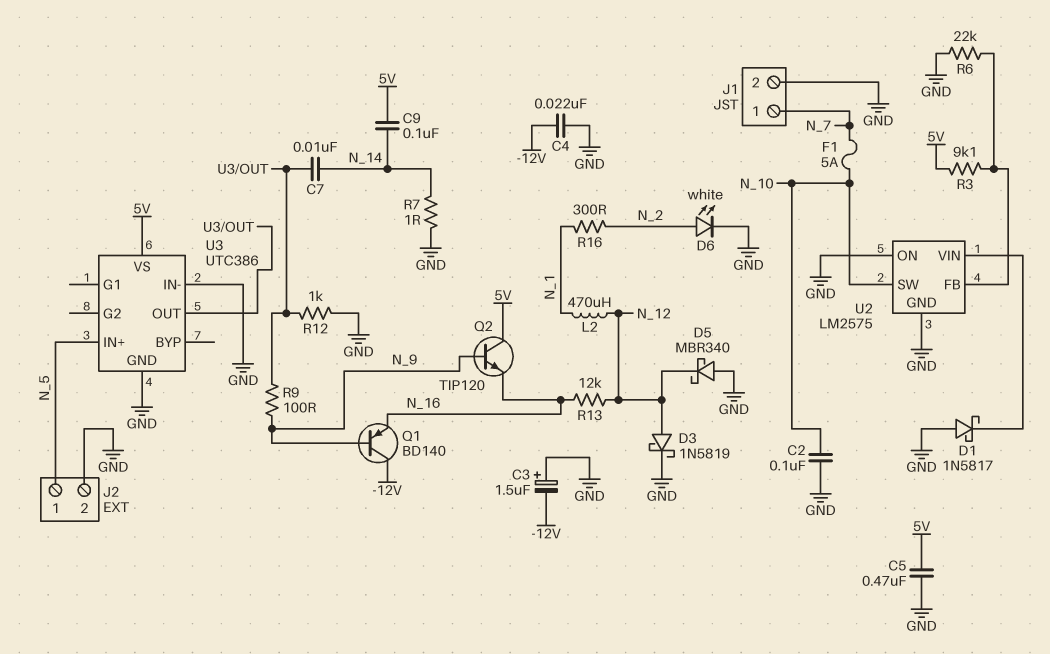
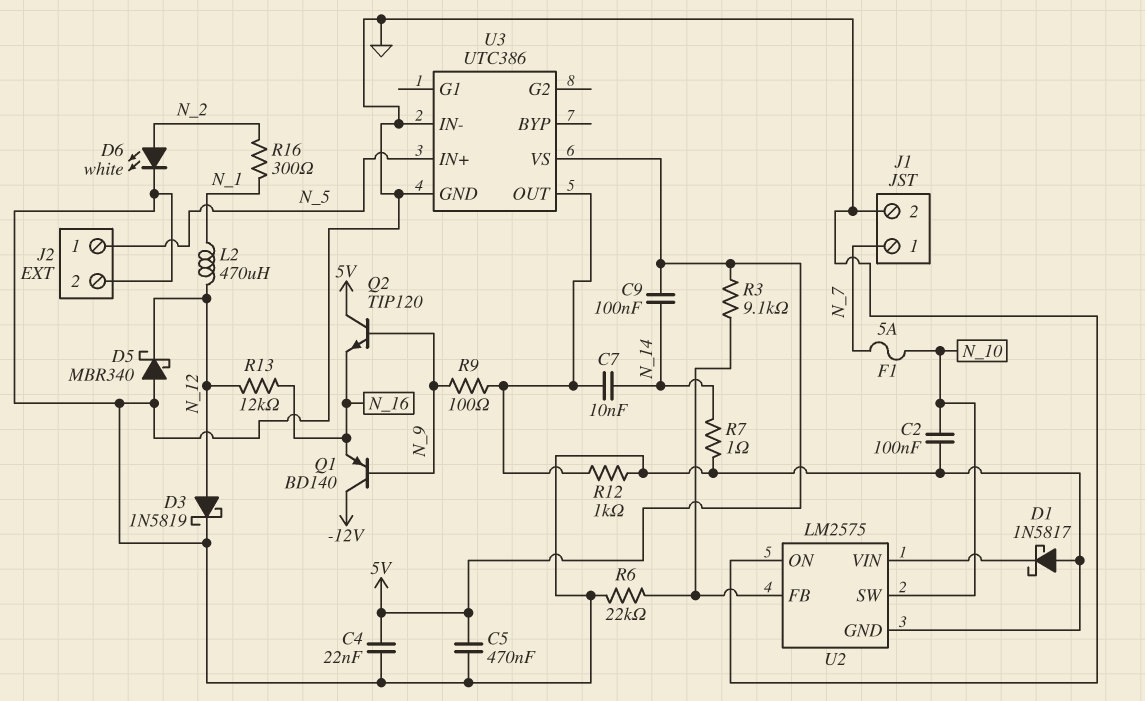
C3: 1.5uF (plus GND, minus -12V) -> none
C4: 22nF (-12V, GND) -> 22nF (5V, GND)

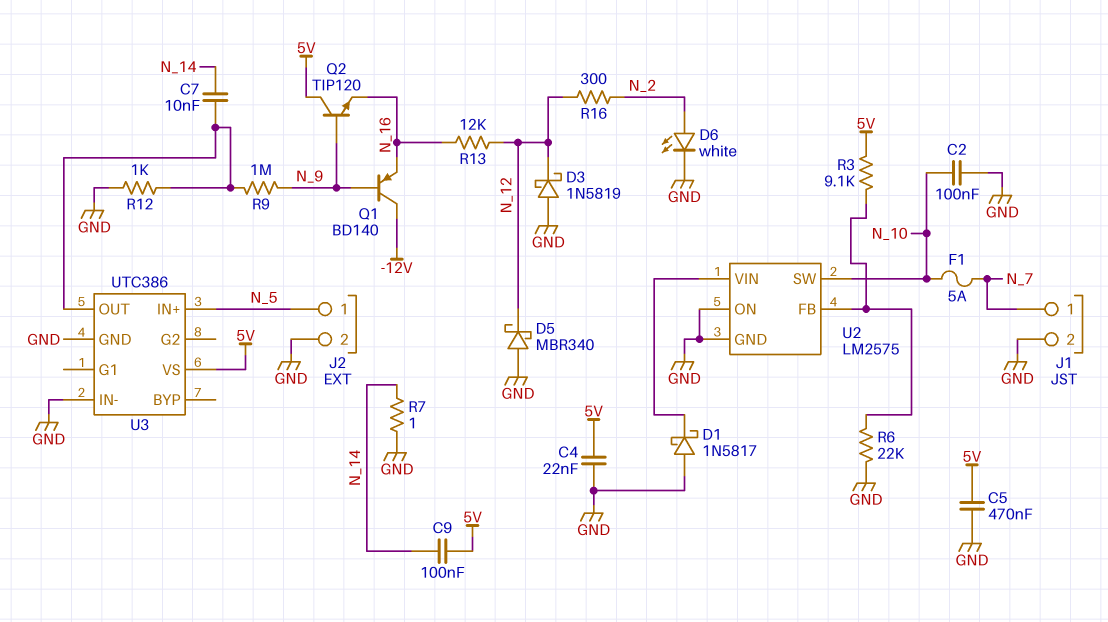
D3: schottky 1N5819 (A N_12, K GND) -> schottky 1N5819 (A GND, K N_12)
L2: 470uH (N_1, N_12) -> none
R9: 100 (N_9, U3/OUT) -> 1M (N_9, U3/OUT)
R16: 300 (N_1, N_2) -> 300 (N_2, N_12)

